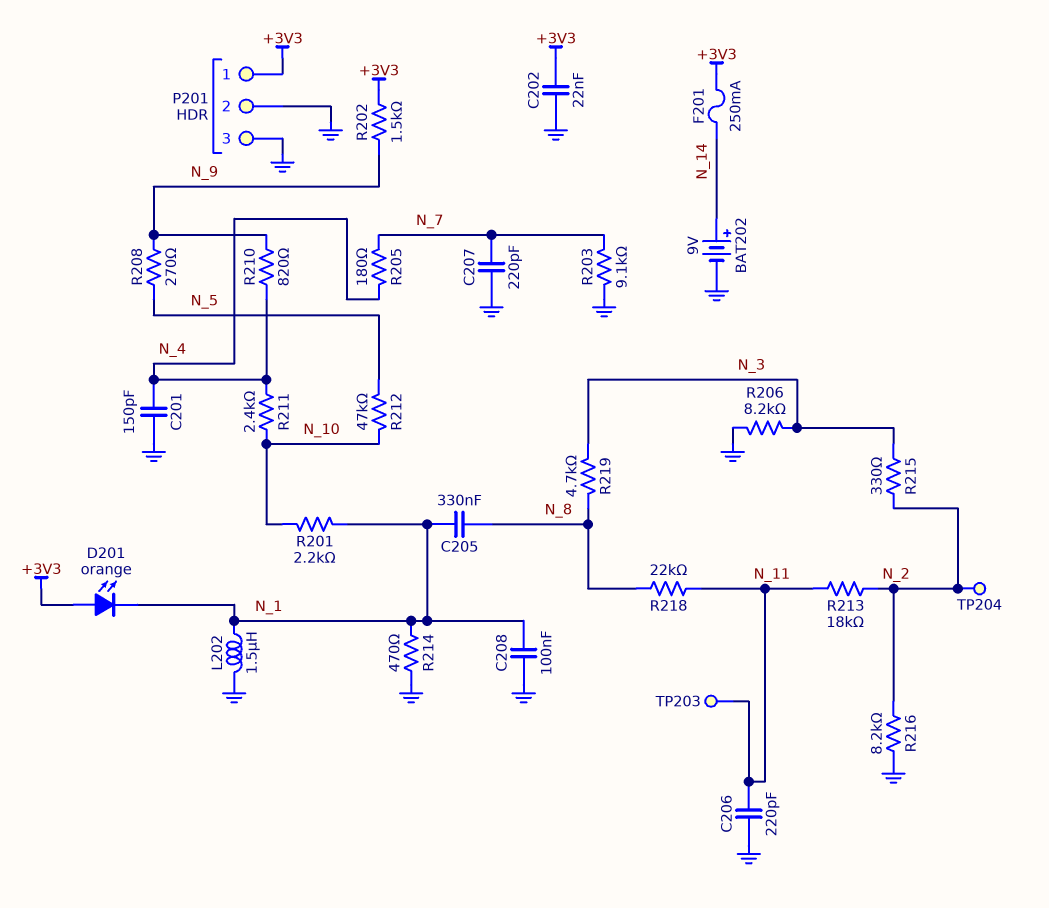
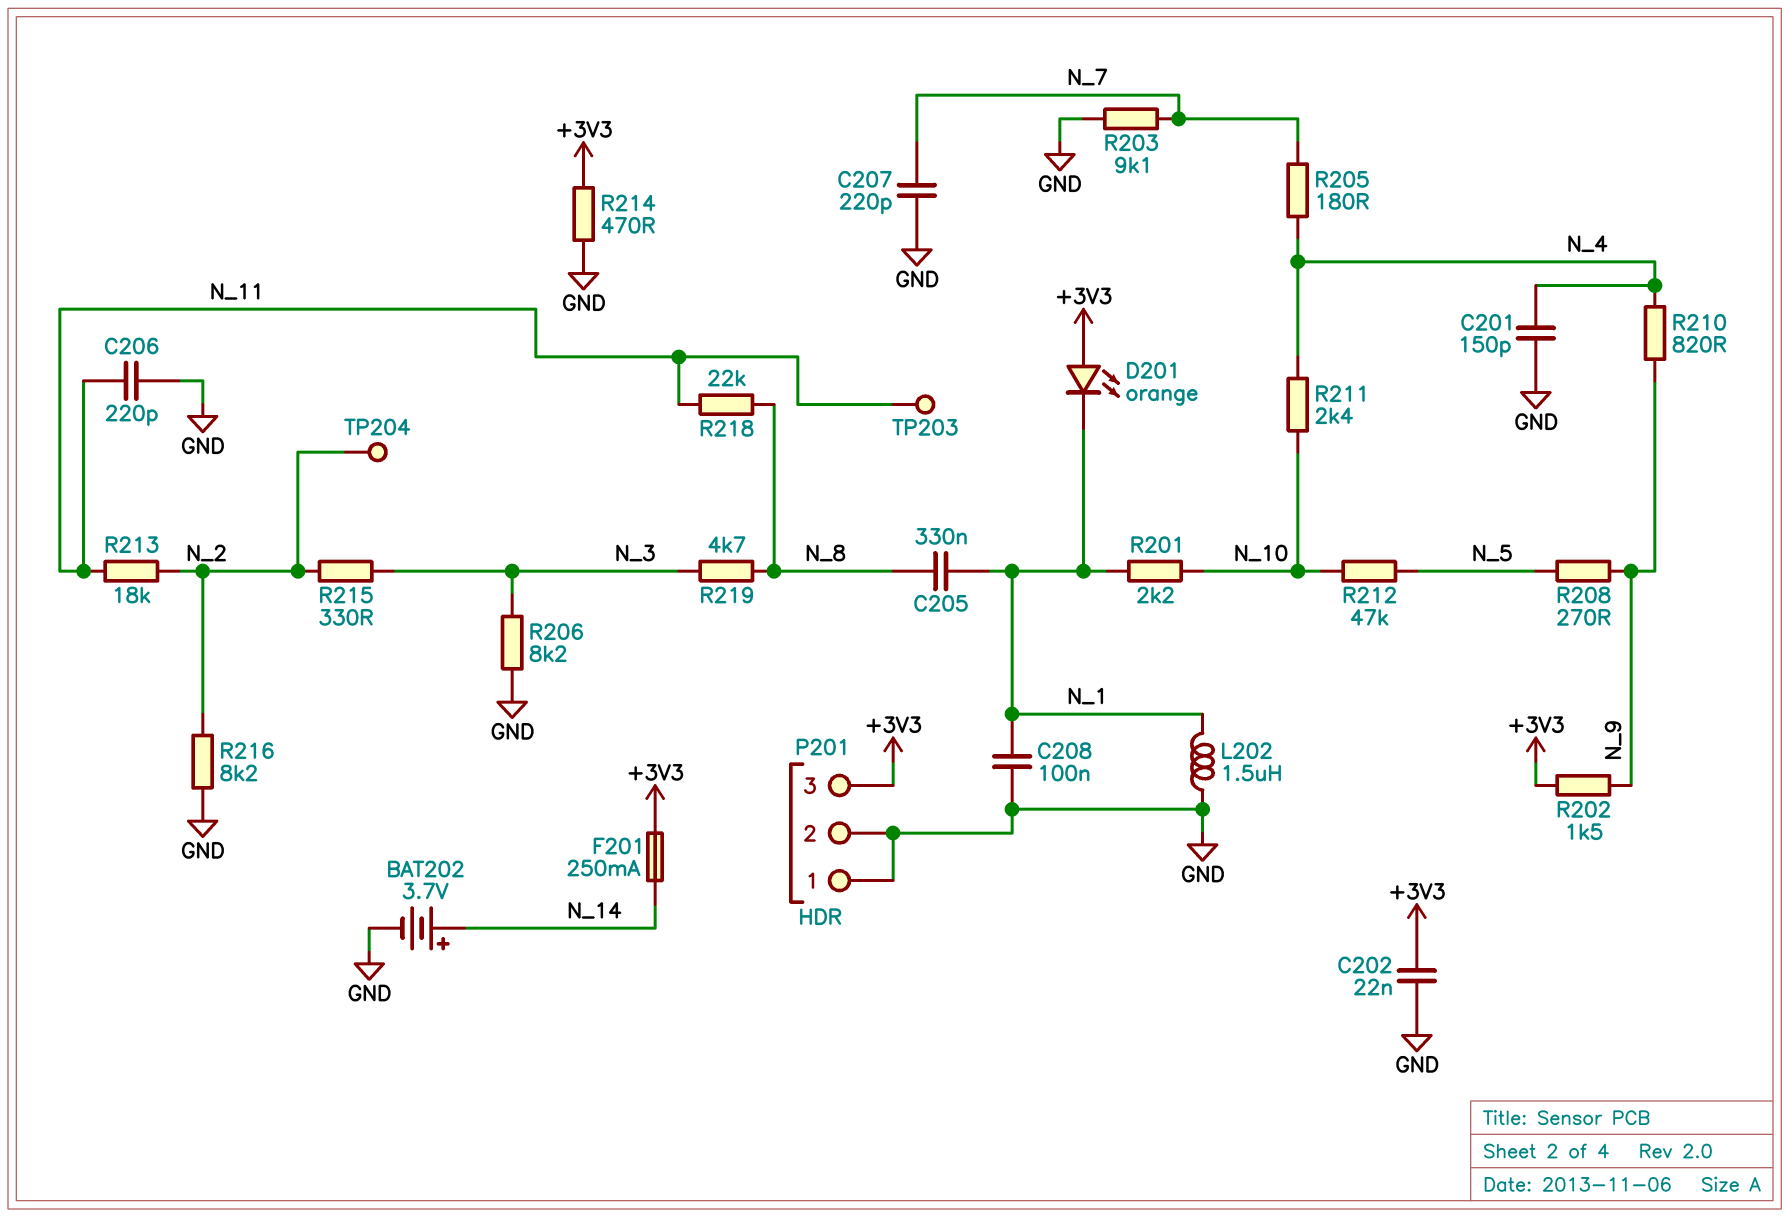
BAT202: 9V (plus N_14, minus GND) -> 3.7V (plus N_14, minus GND)
P201 pin 1: +3V3 -> GND
P201 pin 3: GND -> +3V3
R214: 470 (GND, N_1) -> 470 (+3V3, GND)

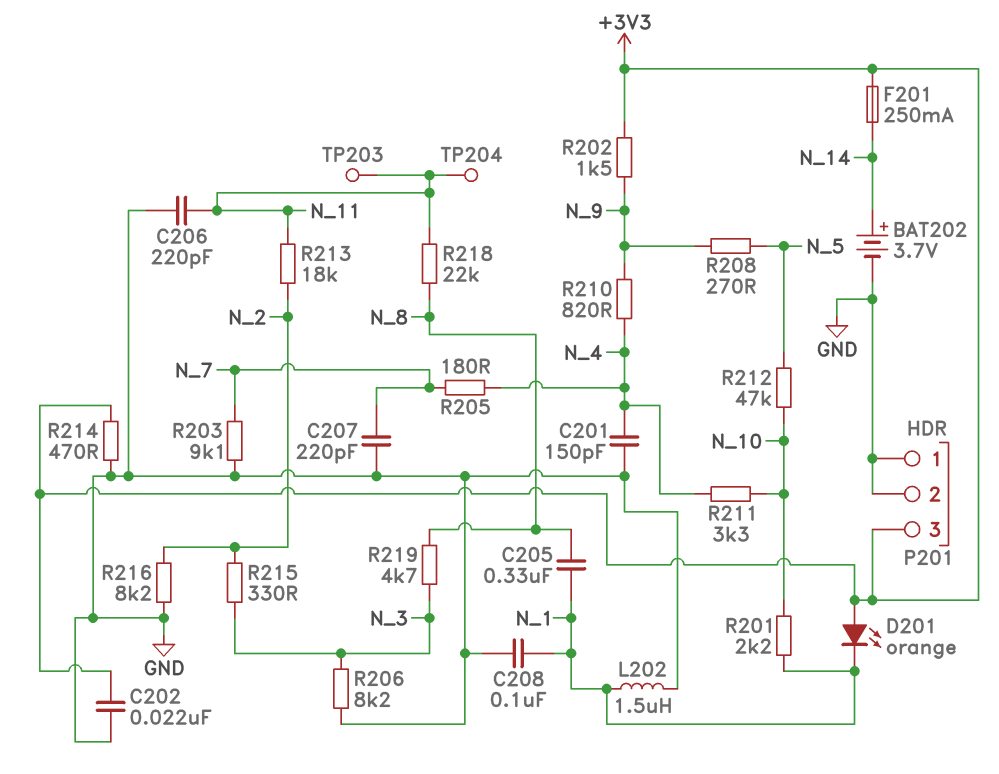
R211: 2.4k (N_4, N_10) -> 3.3k (N_4, N_10)
TP204: test point (N_2) -> test point (N_11)

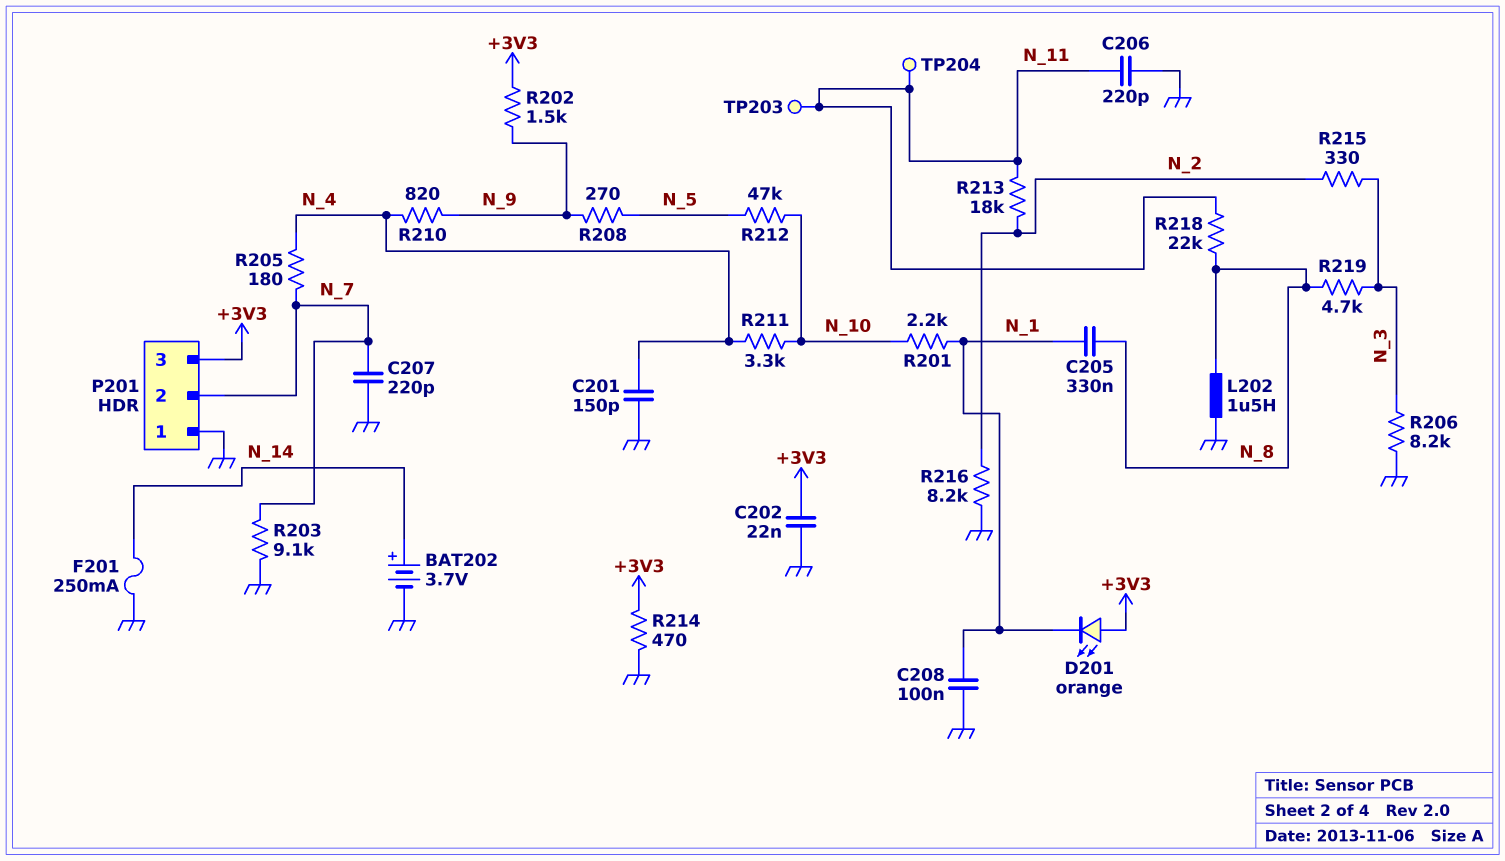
F201: 250mA (+3V3, N_14) -> 250mA (GND, N_14)
L202: 1.5uH (GND, N_1) -> 1.5uH (GND, N_8)
P201 pin 2: GND -> N_7

